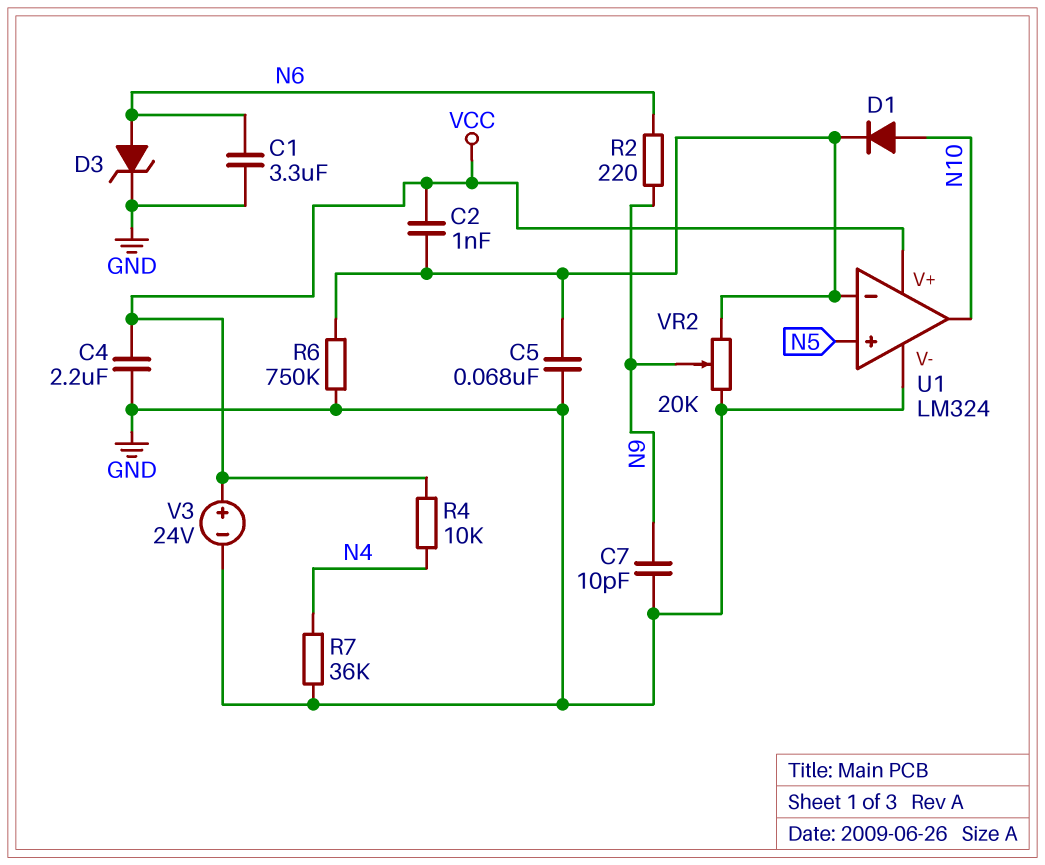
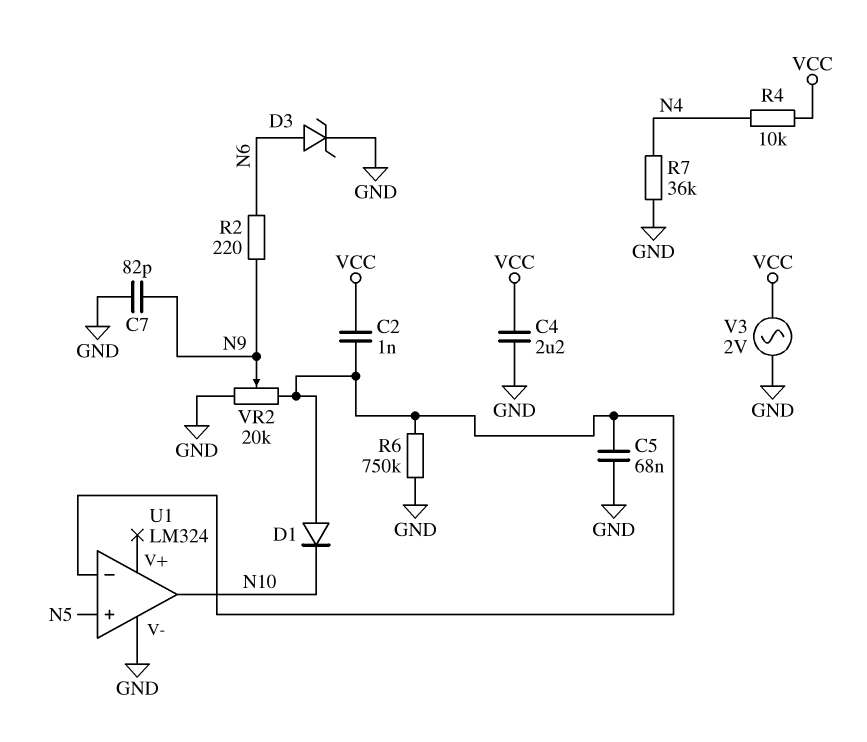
C1: 3.3uF (GND, N6) -> none
C7: 10pF (GND, N9) -> 82pF (GND, N9)
D1: diode (A N10, K U1/in-) -> diode (A U1/in-, K N10)
U1 pin V+: VCC -> none
V3: 24V (plus VCC, minus GND) -> AC 2V (GND, VCC)

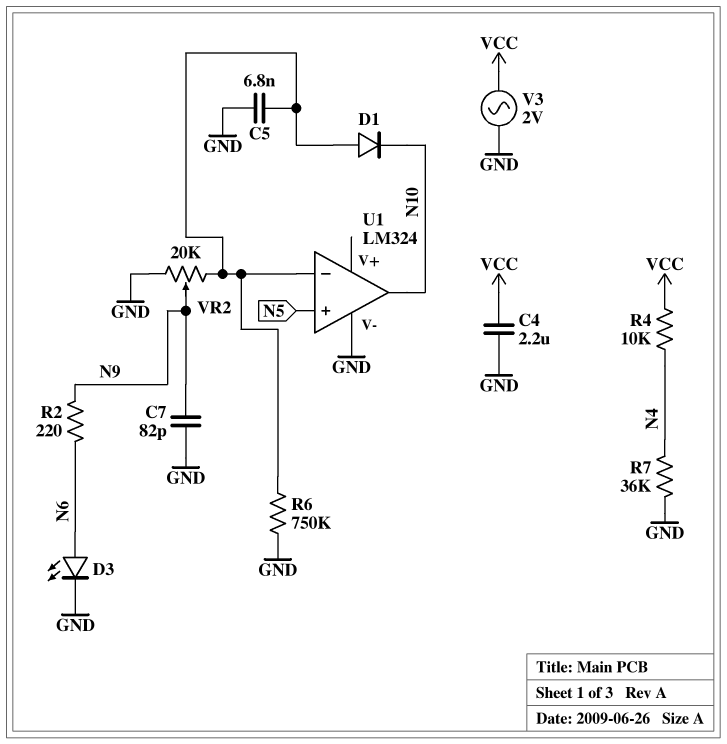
C2: 1nF (U1/in-, VCC) -> none
C5: 68nF (GND, U1/in-) -> 6.8nF (GND, U1/in-)
D3: zener (A N6, K GND) -> LED (A N6, K GND)

